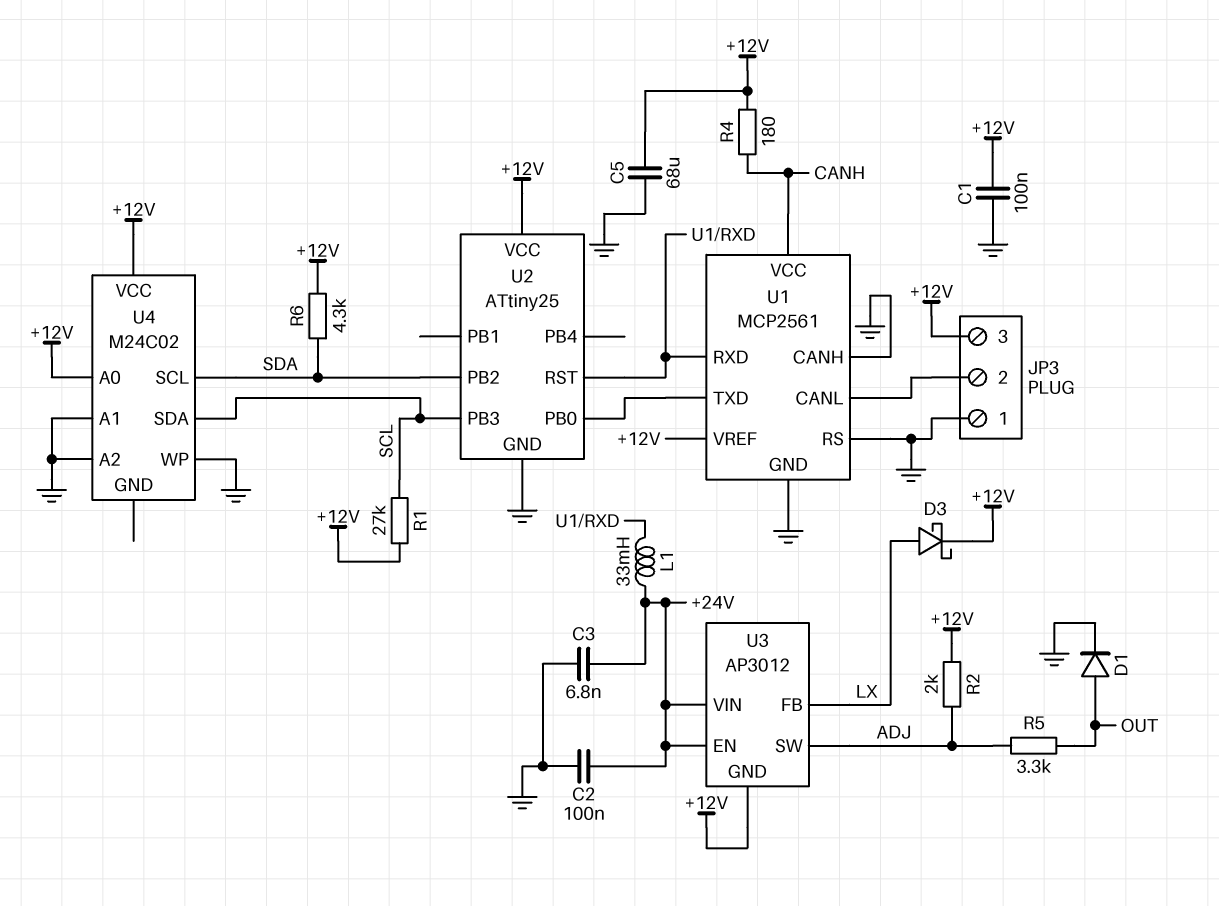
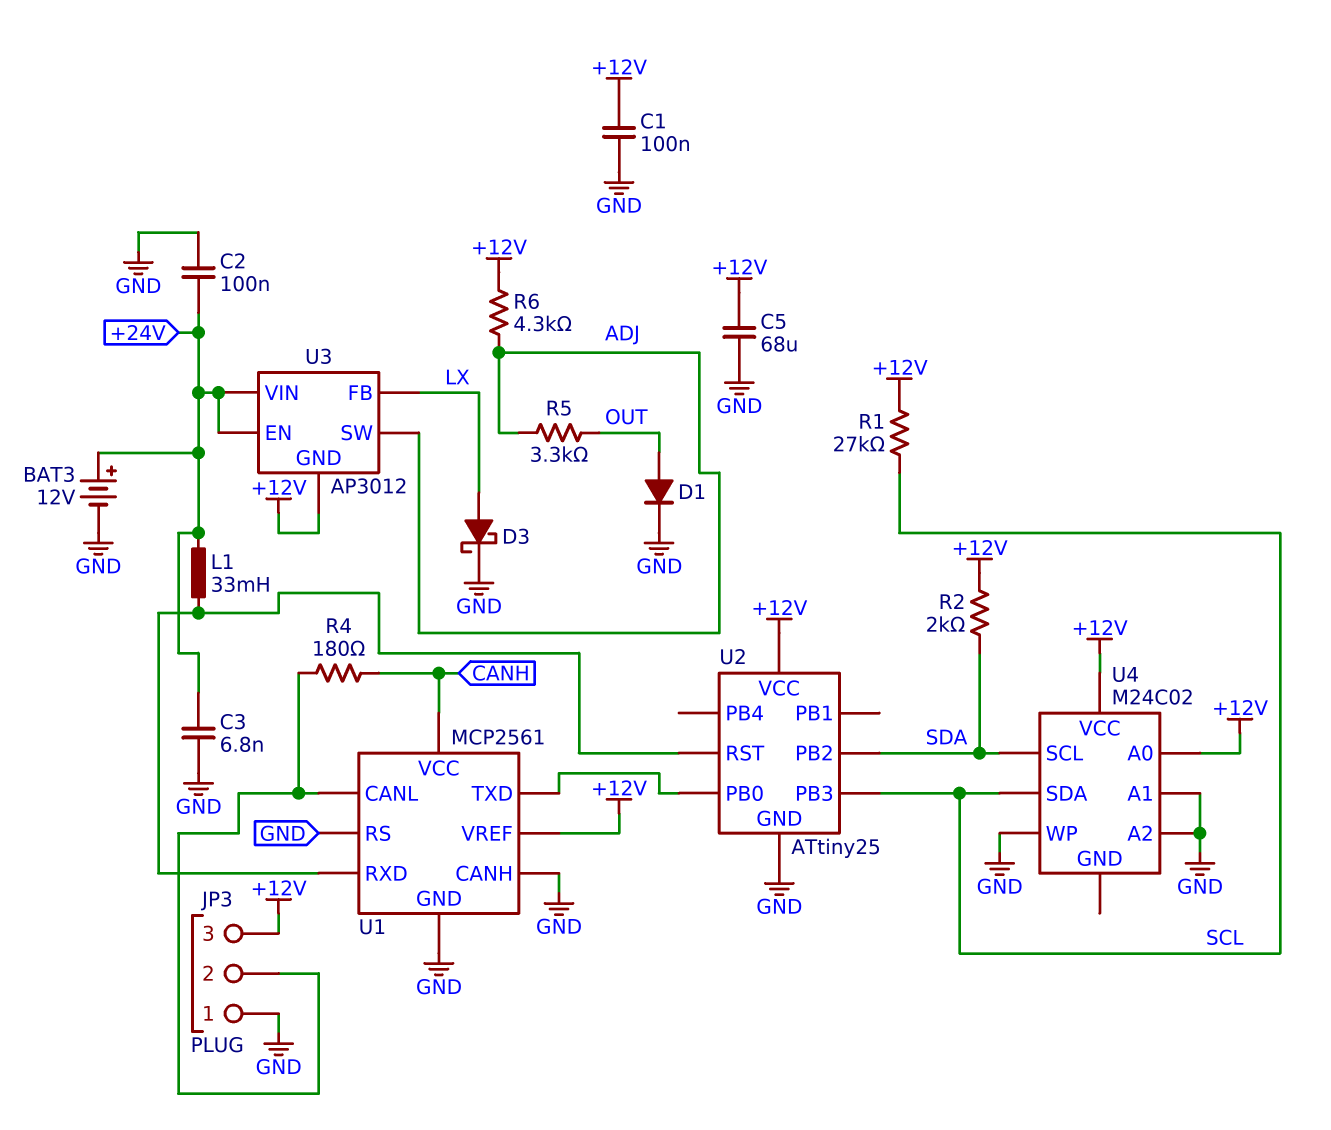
BAT3: none -> 12V (plus +24V, minus GND)
D3: schottky (A LX, K +12V) -> schottky (A LX, K GND)
R2: 2k (+12V, ADJ) -> 2k (+12V, SDA)
R4: 180 (+12V, CANH) -> 180 (CANH, JP3/2)
R6: 4.3k (+12V, SDA) -> 4.3k (+12V, ADJ)

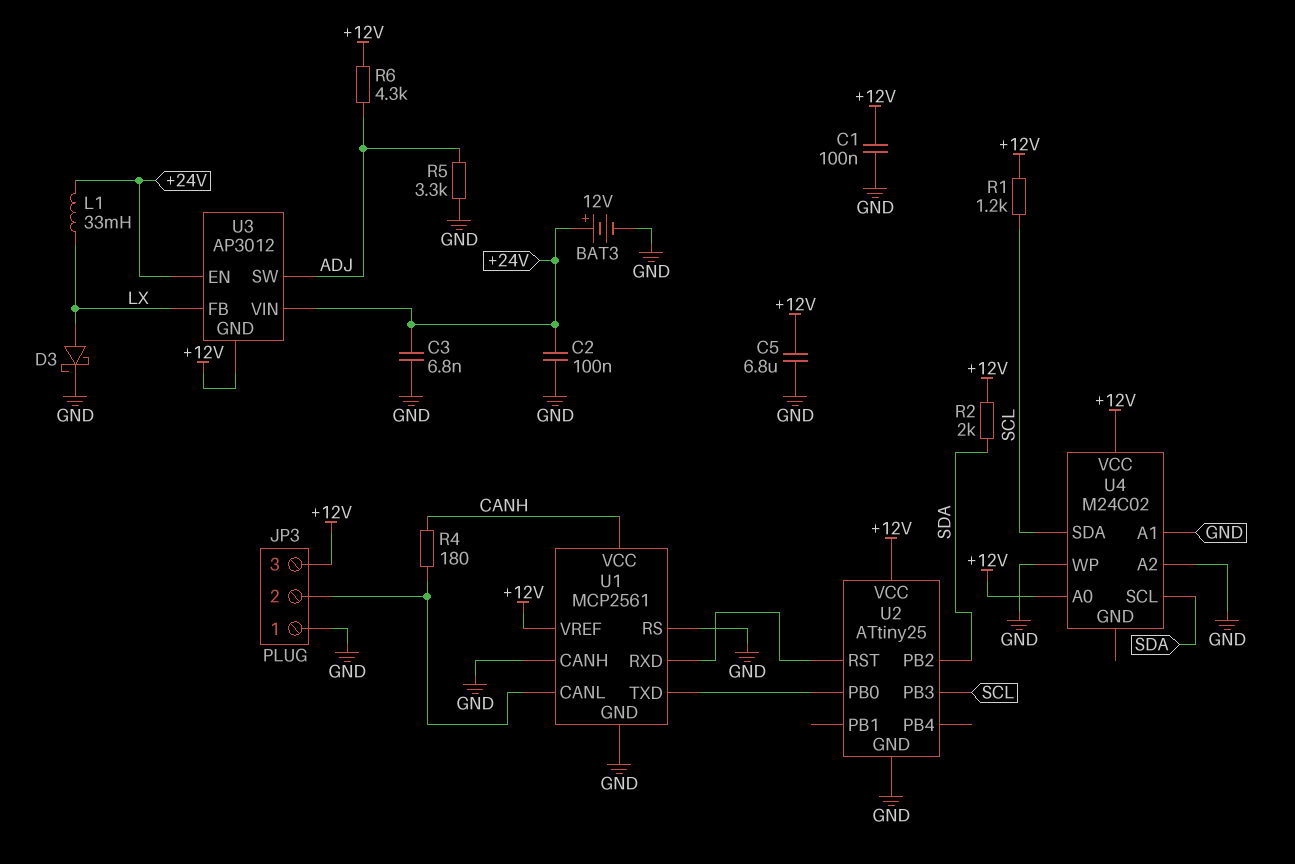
C5: 68uF (+12V, GND) -> 6.8uF (+12V, GND)
D1: diode (A OUT, K GND) -> none
L1: 33mH (+24V, U1/RXD) -> 33mH (+24V, LX)
R1: 27k (+12V, SCL) -> 1.2k (+12V, SCL)
R5: 3.3k (ADJ, OUT) -> 3.3k (ADJ, GND)

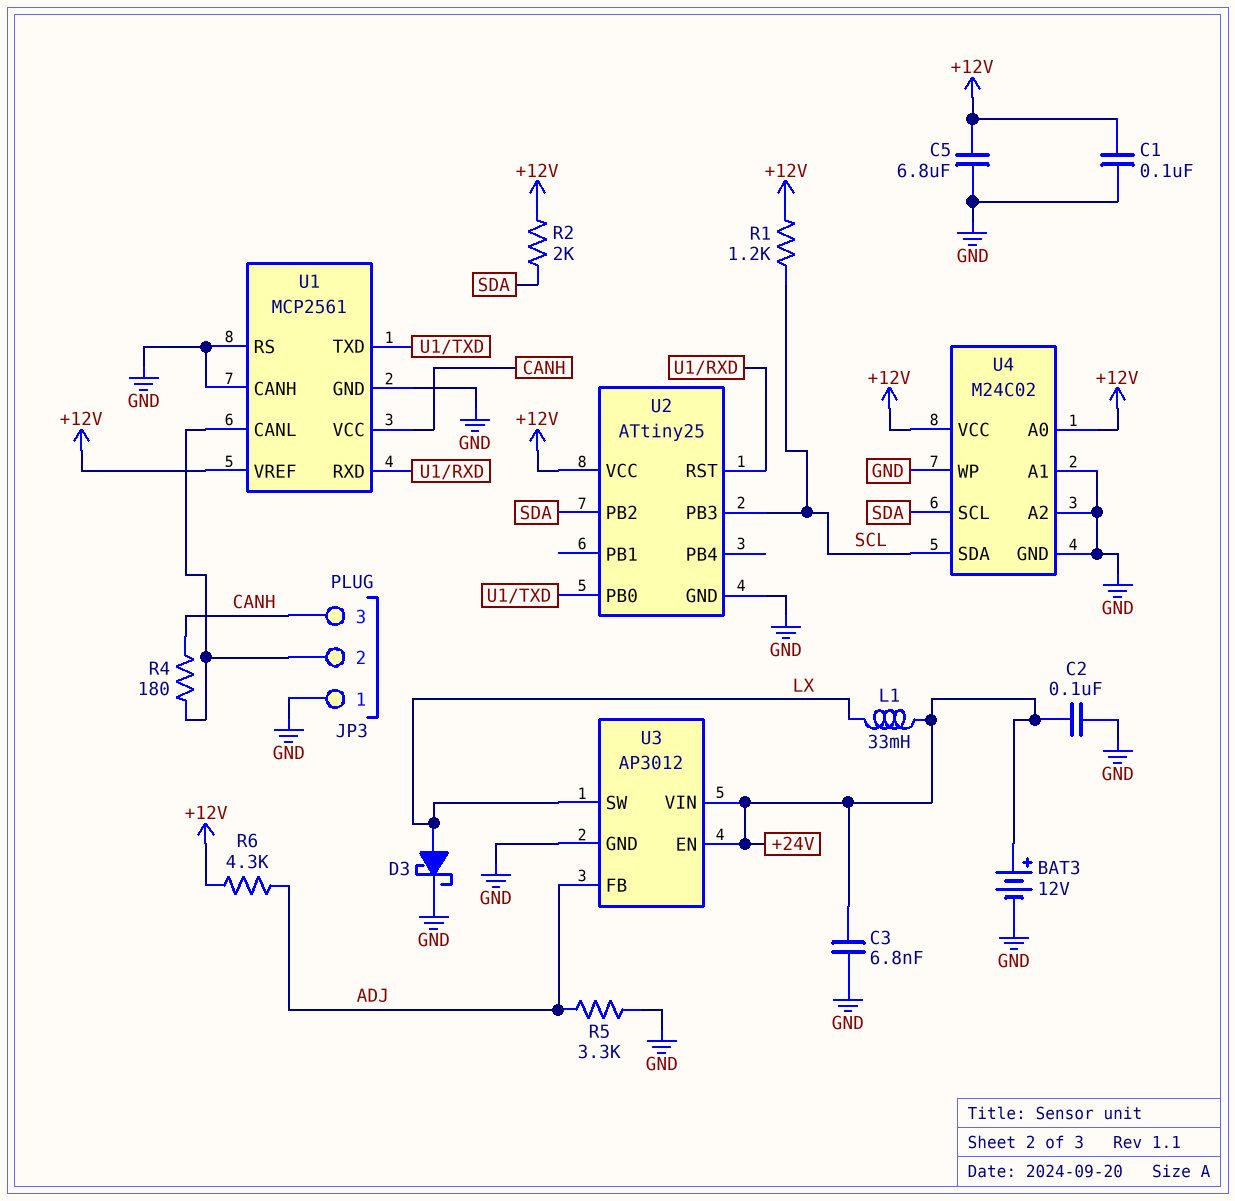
JP3 pin 3: +12V -> CANH
U3 pin FB: LX -> ADJ
U3 pin GND: +12V -> GND
U3 pin SW: ADJ -> LX
U4 pin GND: none -> GND

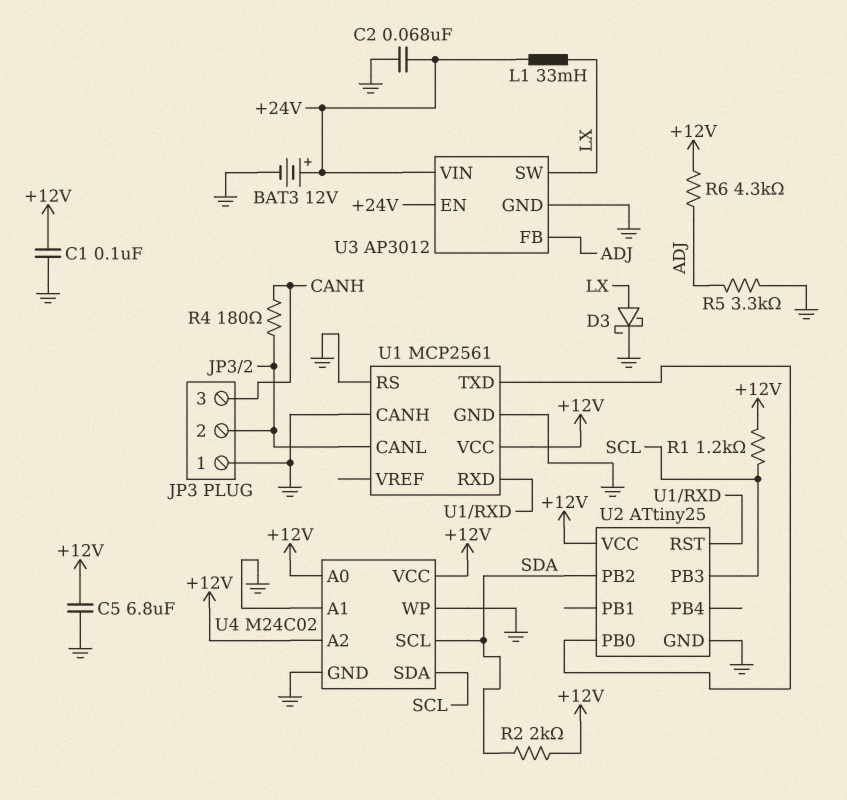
C2: 100nF (+24V, GND) -> 68nF (+24V, GND)
C3: 6.8nF (+24V, GND) -> none
U1 pin VCC: CANH -> +12V
U1 pin VREF: +12V -> none
U4 pin A2: GND -> +12V

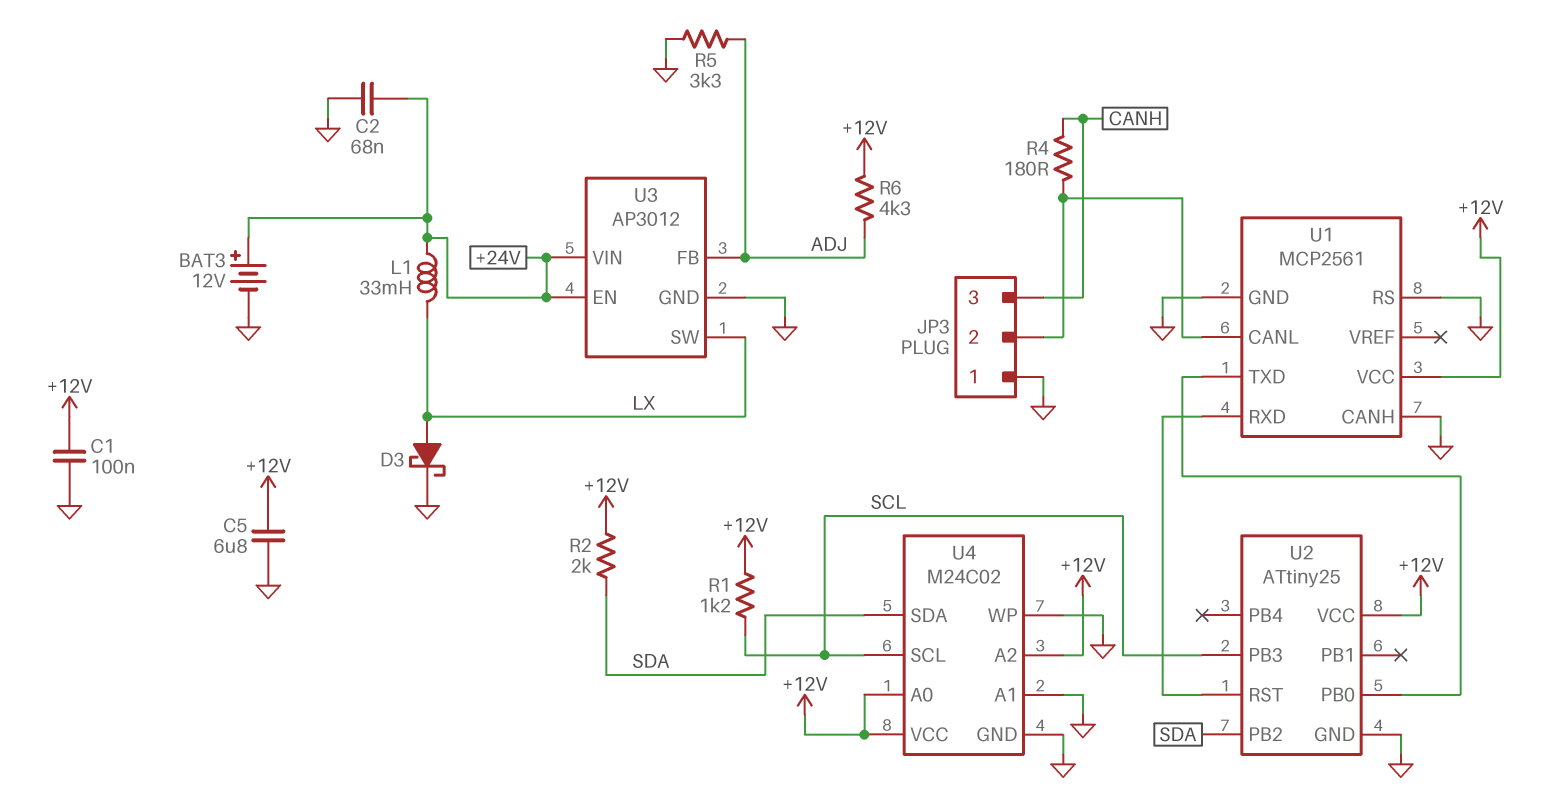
U4 pin SCL: SDA -> SCL
U4 pin SDA: SCL -> SDA

